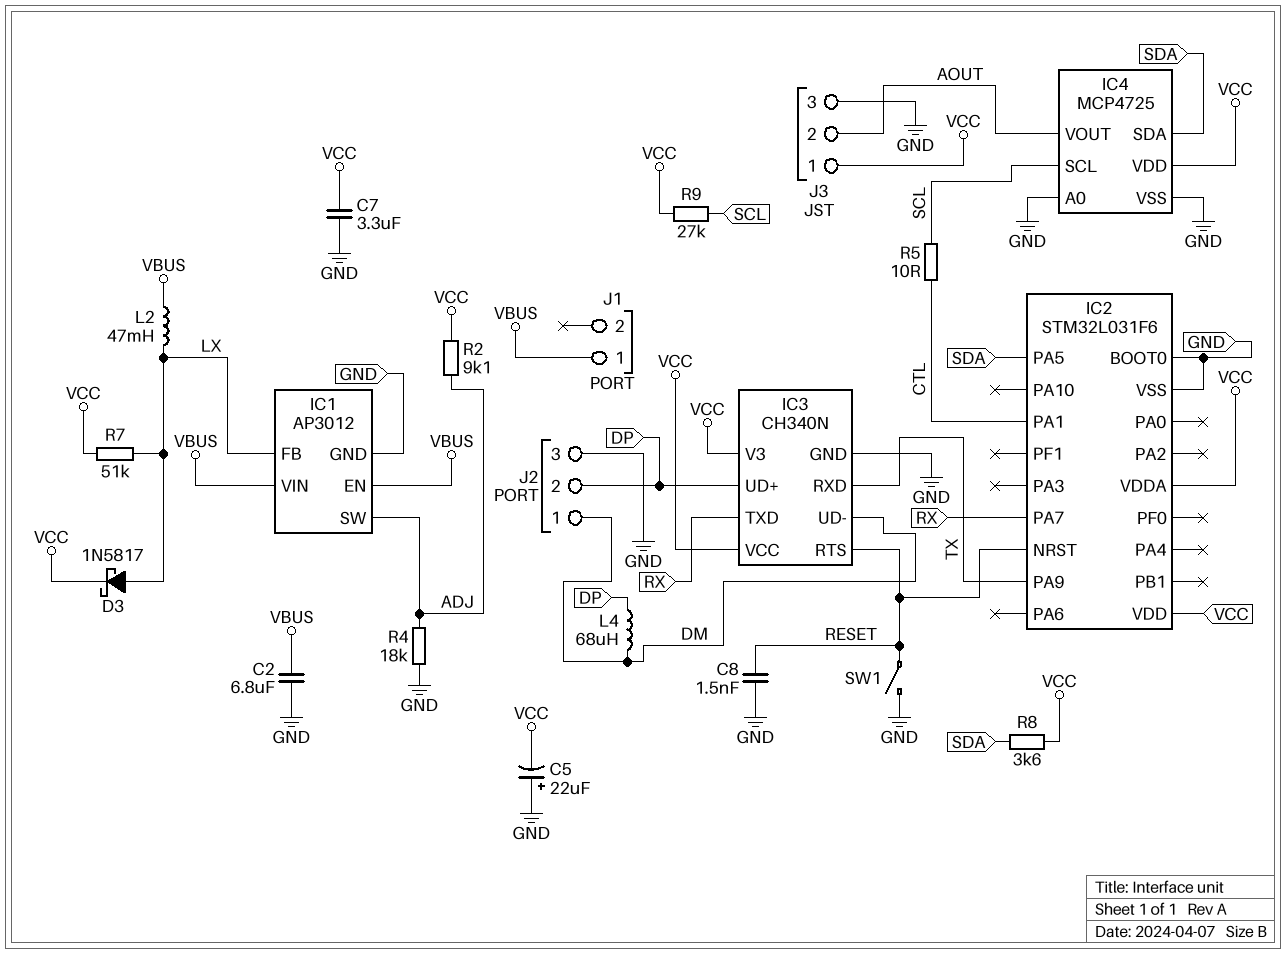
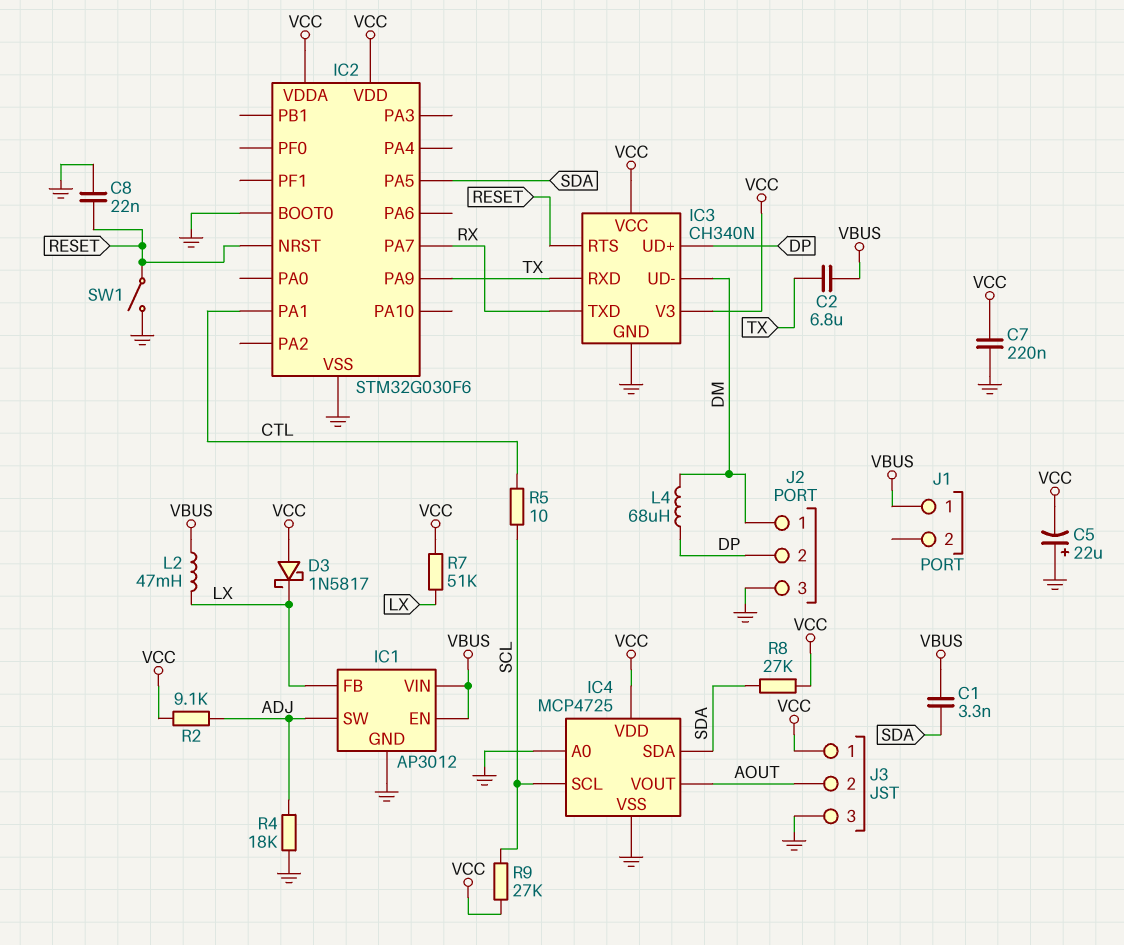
C1: none -> 3.3nF (SDA, VBUS)
C2: 6.8uF (GND, VBUS) -> 6.8uF (TX, VBUS)
C7: 3.3uF (GND, VCC) -> 220nF (GND, VCC)
C8: 1.5nF (GND, RESET) -> 22nF (GND, RESET)
D3: schottky 1N5817 (A LX, K VCC) -> schottky 1N5817 (A VCC, K LX)
IC2: STM32L031F6 -> STM32G030F6
R8: 3.6k (SDA, VCC) -> 27k (SDA, VCC)

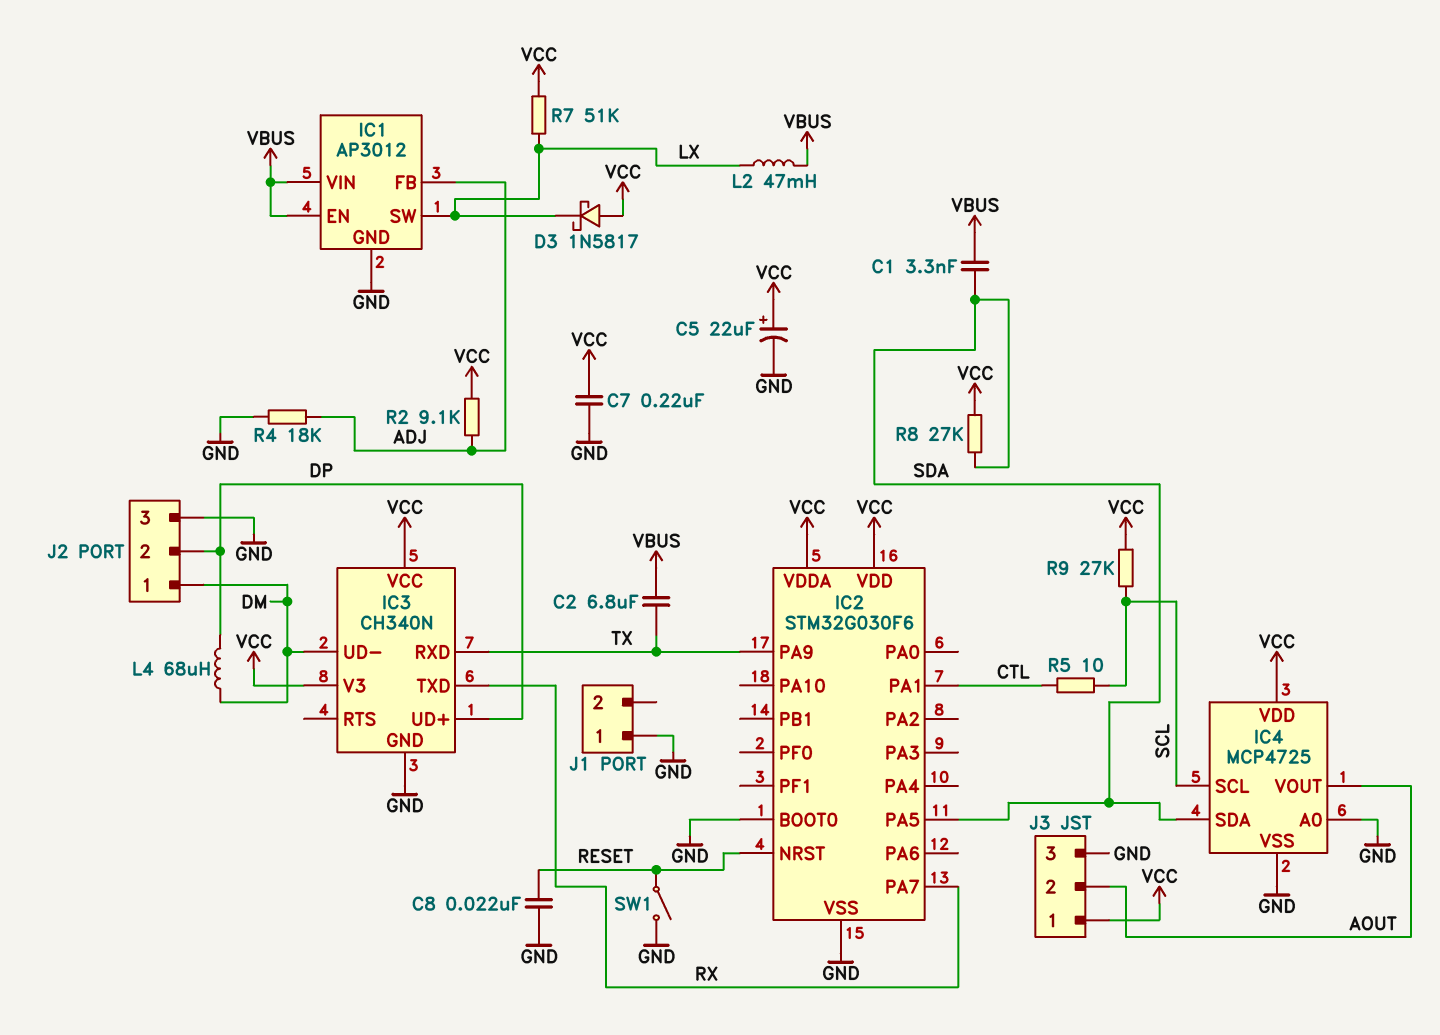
C5: 22uF (plus GND, minus VCC) -> 22uF (plus VCC, minus GND)
IC1 pin FB: LX -> ADJ
IC1 pin SW: ADJ -> LX
IC3 pin RTS: RESET -> none
J1 pin 1: VBUS -> GND

